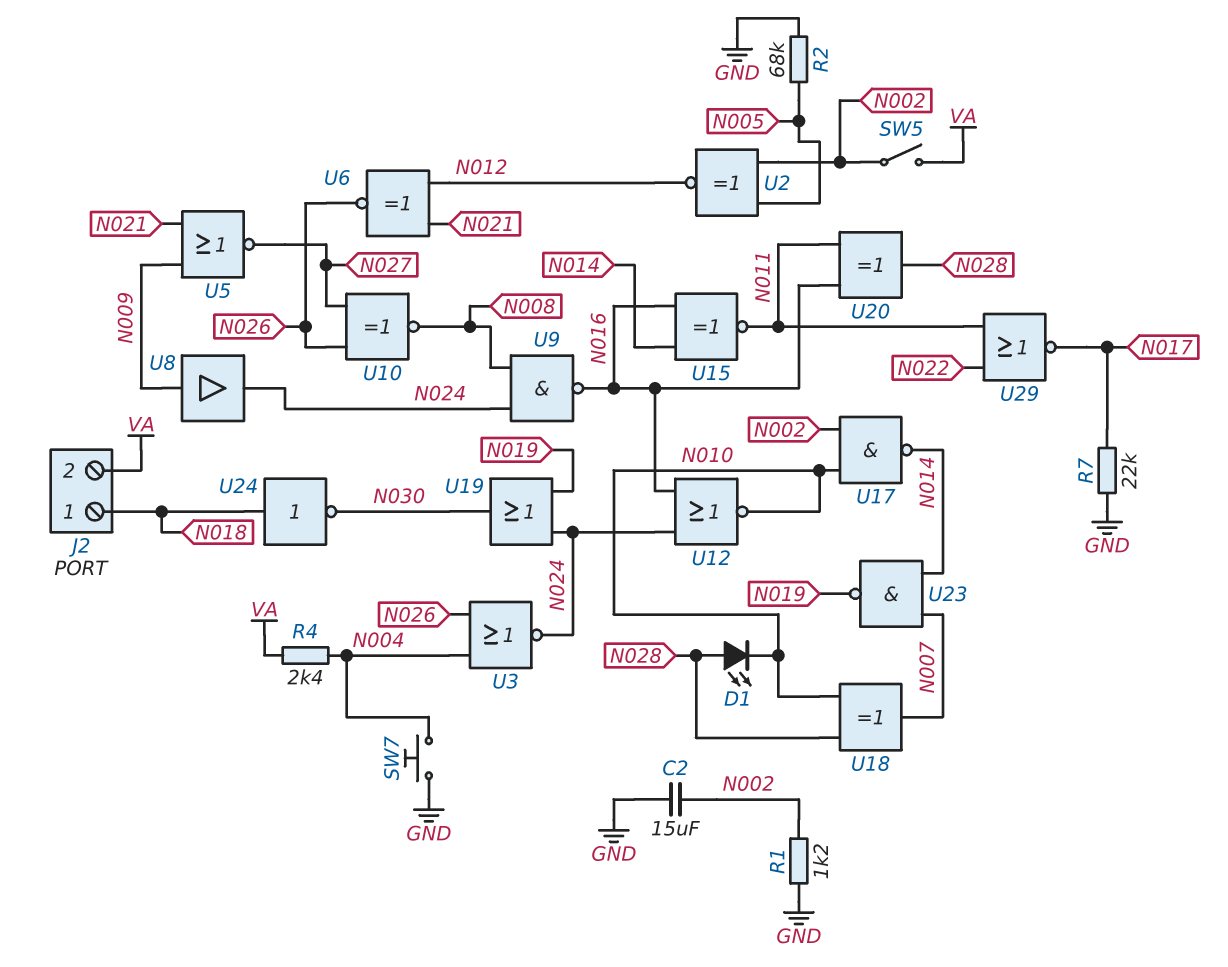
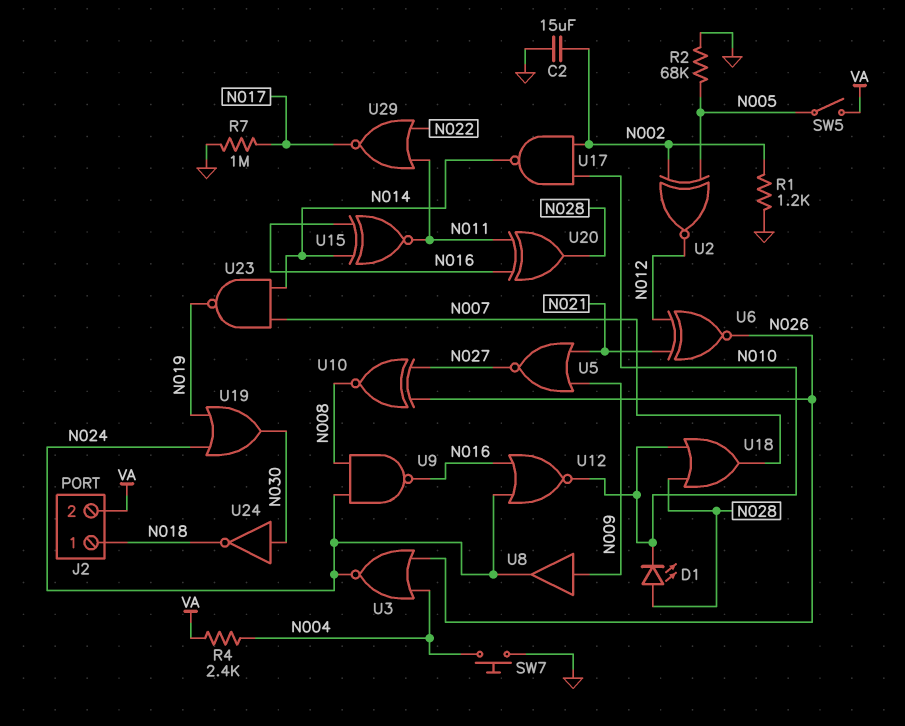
R7: 22k (GND, N017) -> 1M (GND, N017)
SW5: switch (N002, VA) -> switch (N005, VA)
U18: XOR (in N010, in N028, out N007) -> OR (in N010, in N028, out N007)
U24: NOT (in N018, out N030) -> NOT (in N030, out N018)

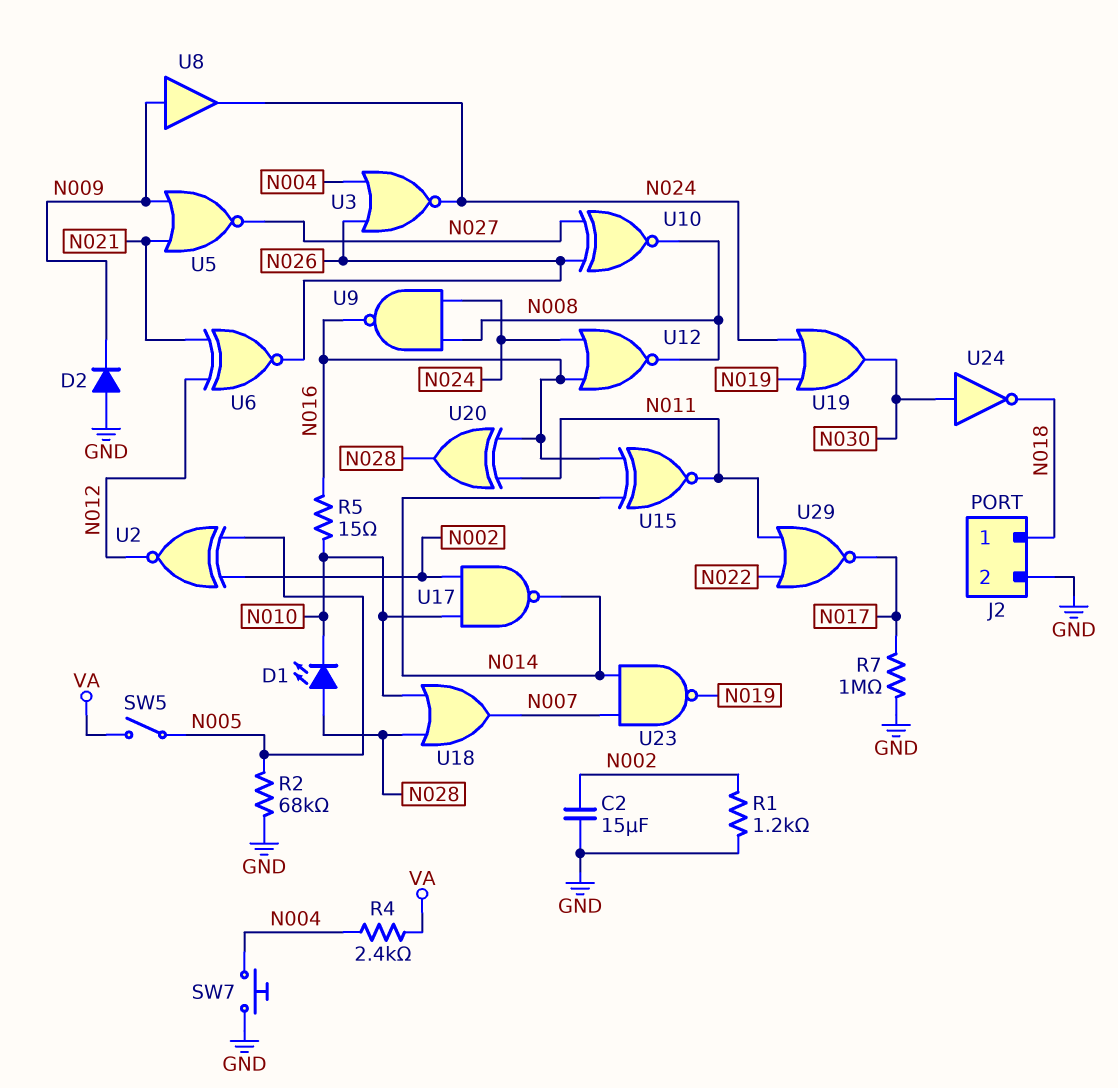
D2: none -> diode (A GND, K N009)
J2 pin 2: VA -> GND
R5: none -> 15 (N010, N016)
U12: NOR (in N016, in N024, out N010) -> NOR (in N016, in N024, out N008)

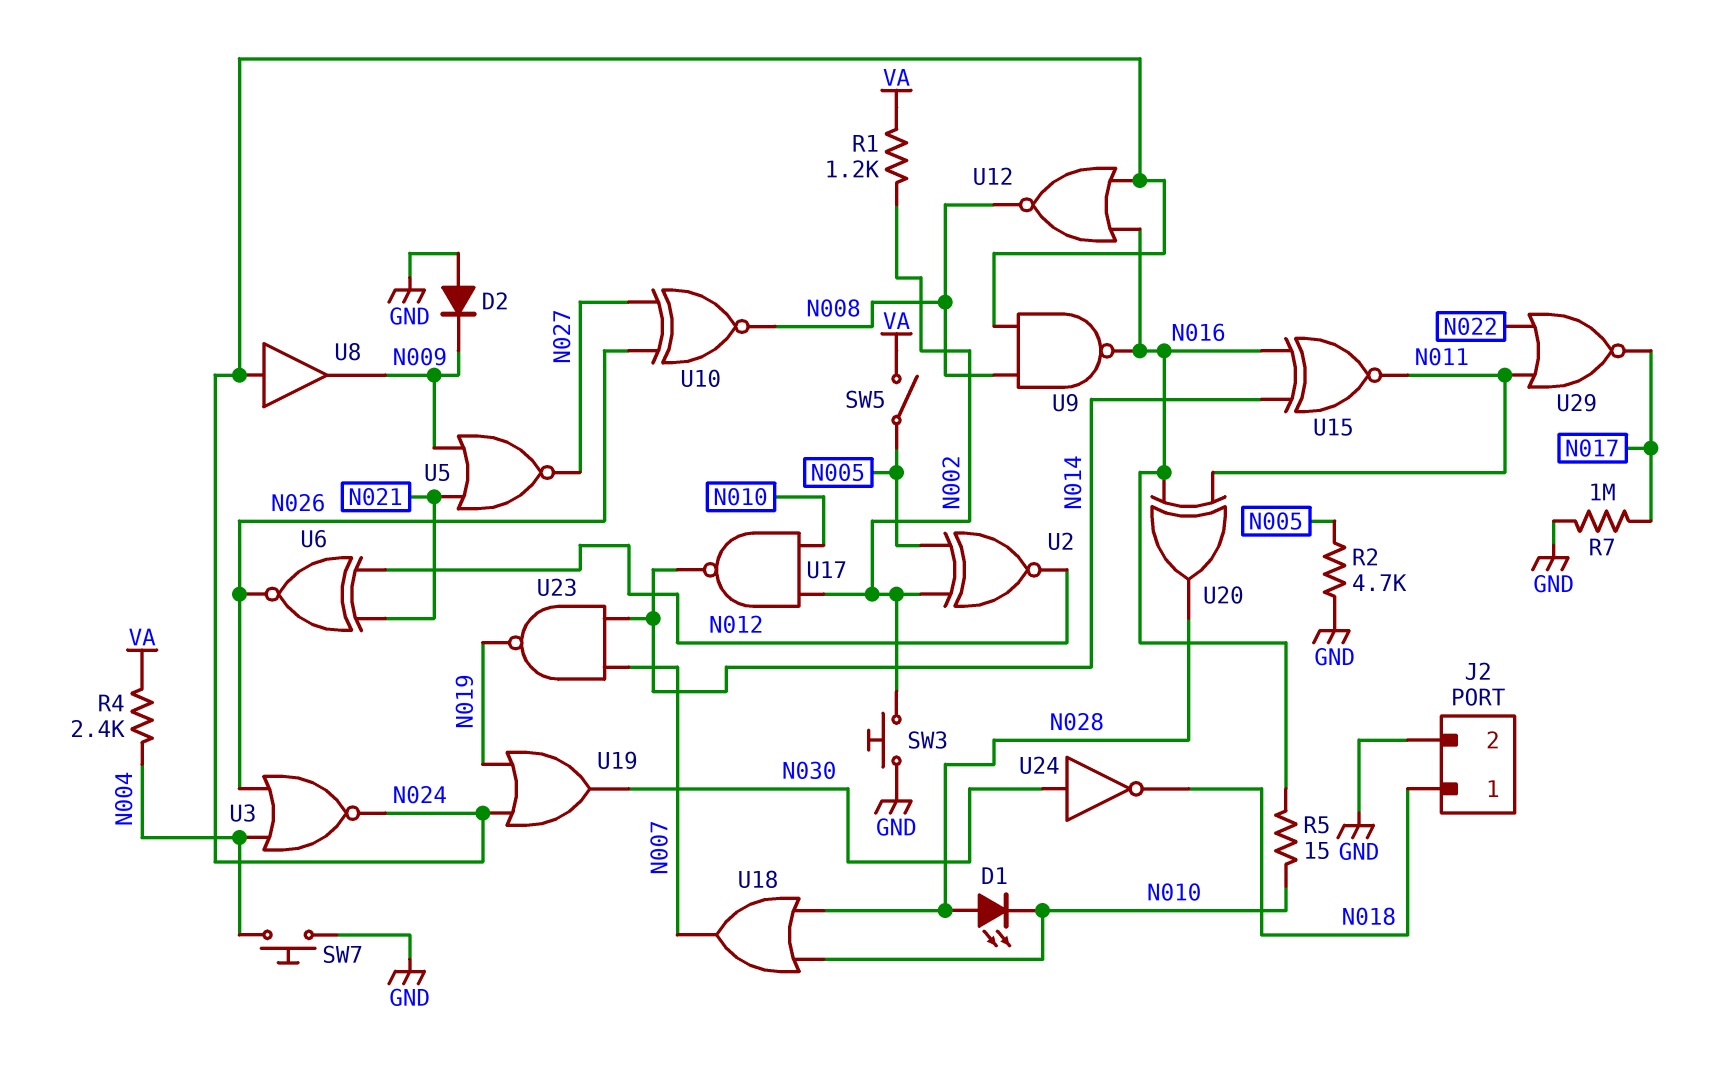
C2: 15uF (GND, N002) -> none
R1: 1.2k (GND, N002) -> 1.2k (N002, VA)
R2: 68k (GND, N005) -> 4.7k (GND, N005)
SW3: none -> button (GND, N002)
U8: buffer (in N009, out N024) -> buffer (in N024, out N009)

